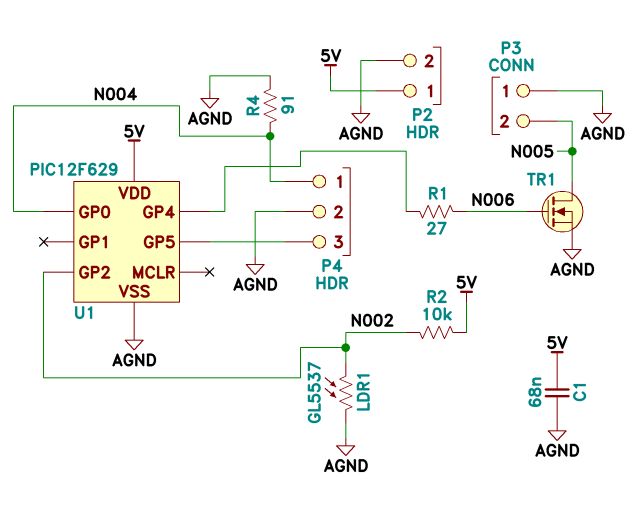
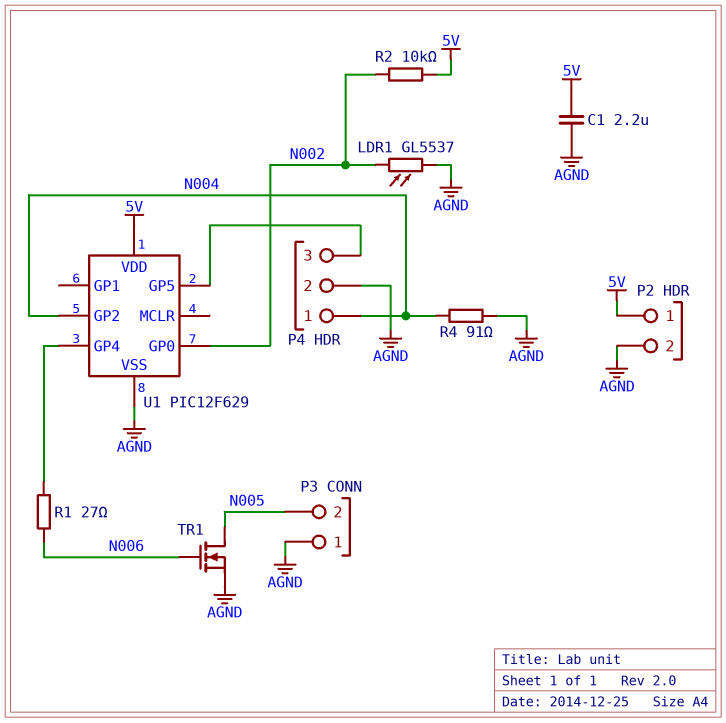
C1: 68nF (5V, AGND) -> 2.2uF (5V, AGND)
U1 pin GP0: N004 -> N002
U1 pin GP2: N002 -> N004

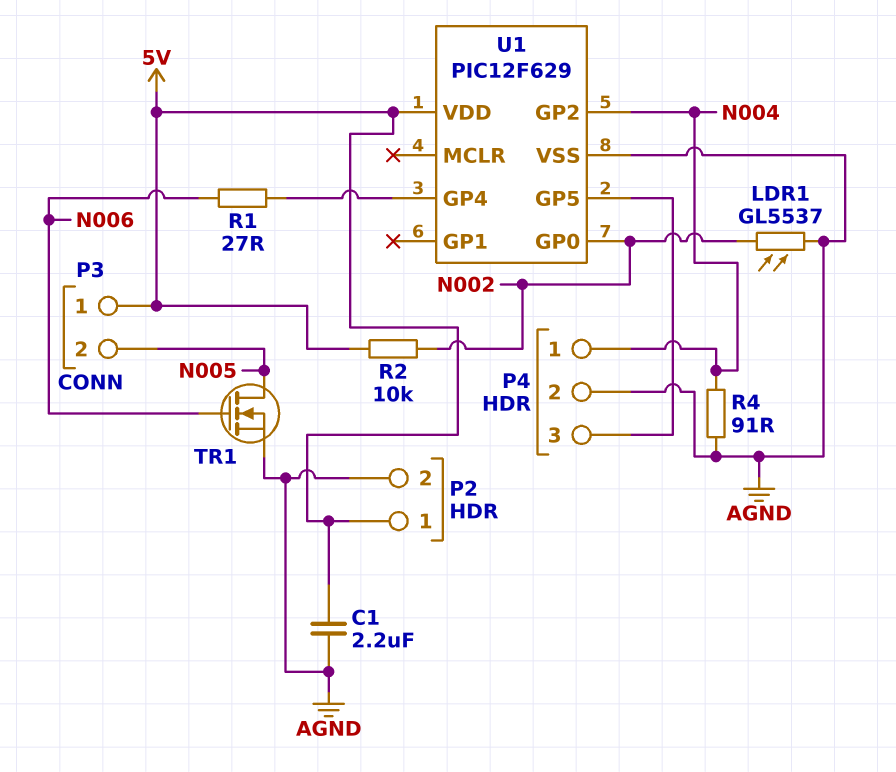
P3 pin 1: AGND -> 5V

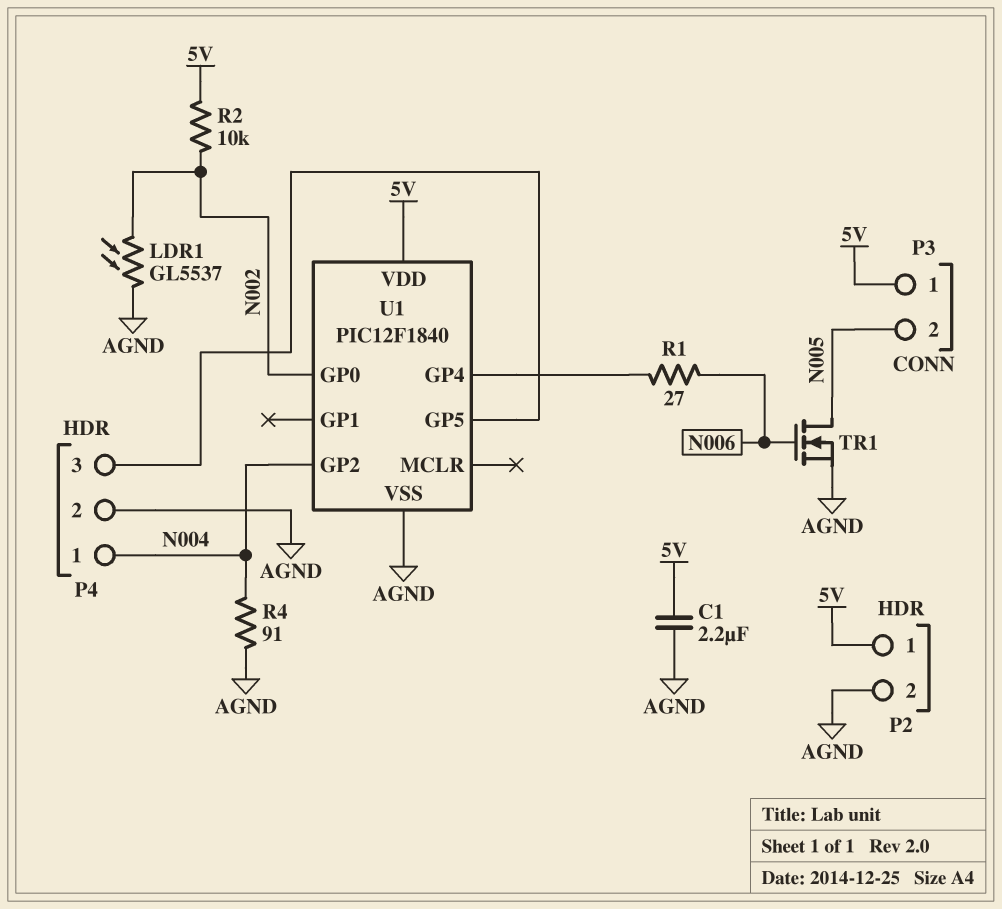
U1: PIC12F629 -> PIC12F1840

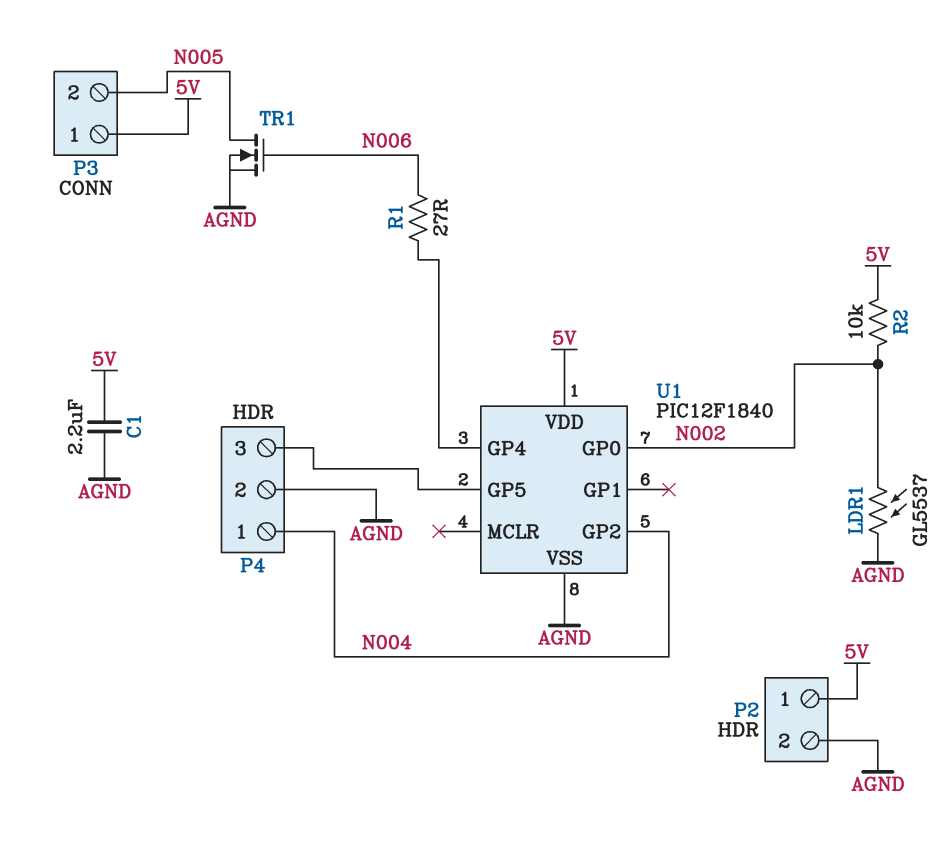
R4: 91 (AGND, N004) -> none

